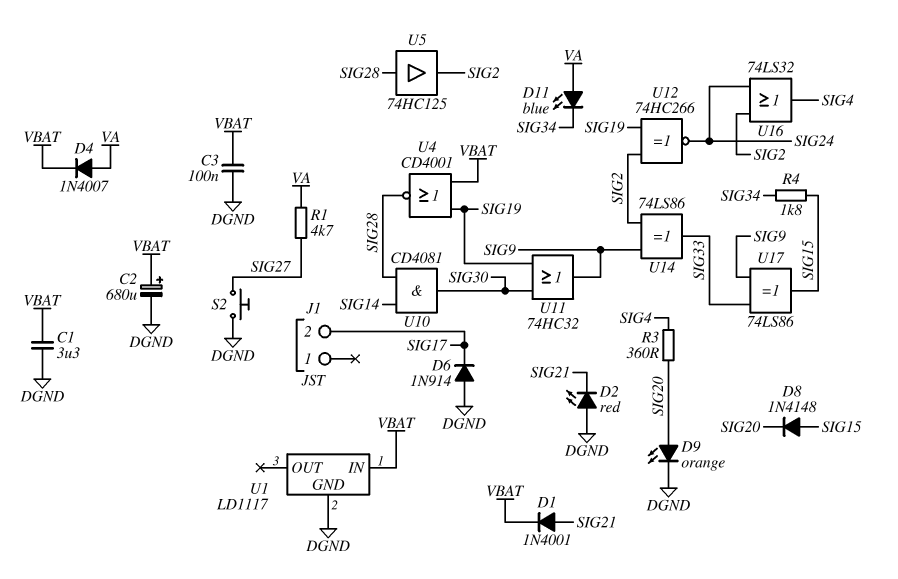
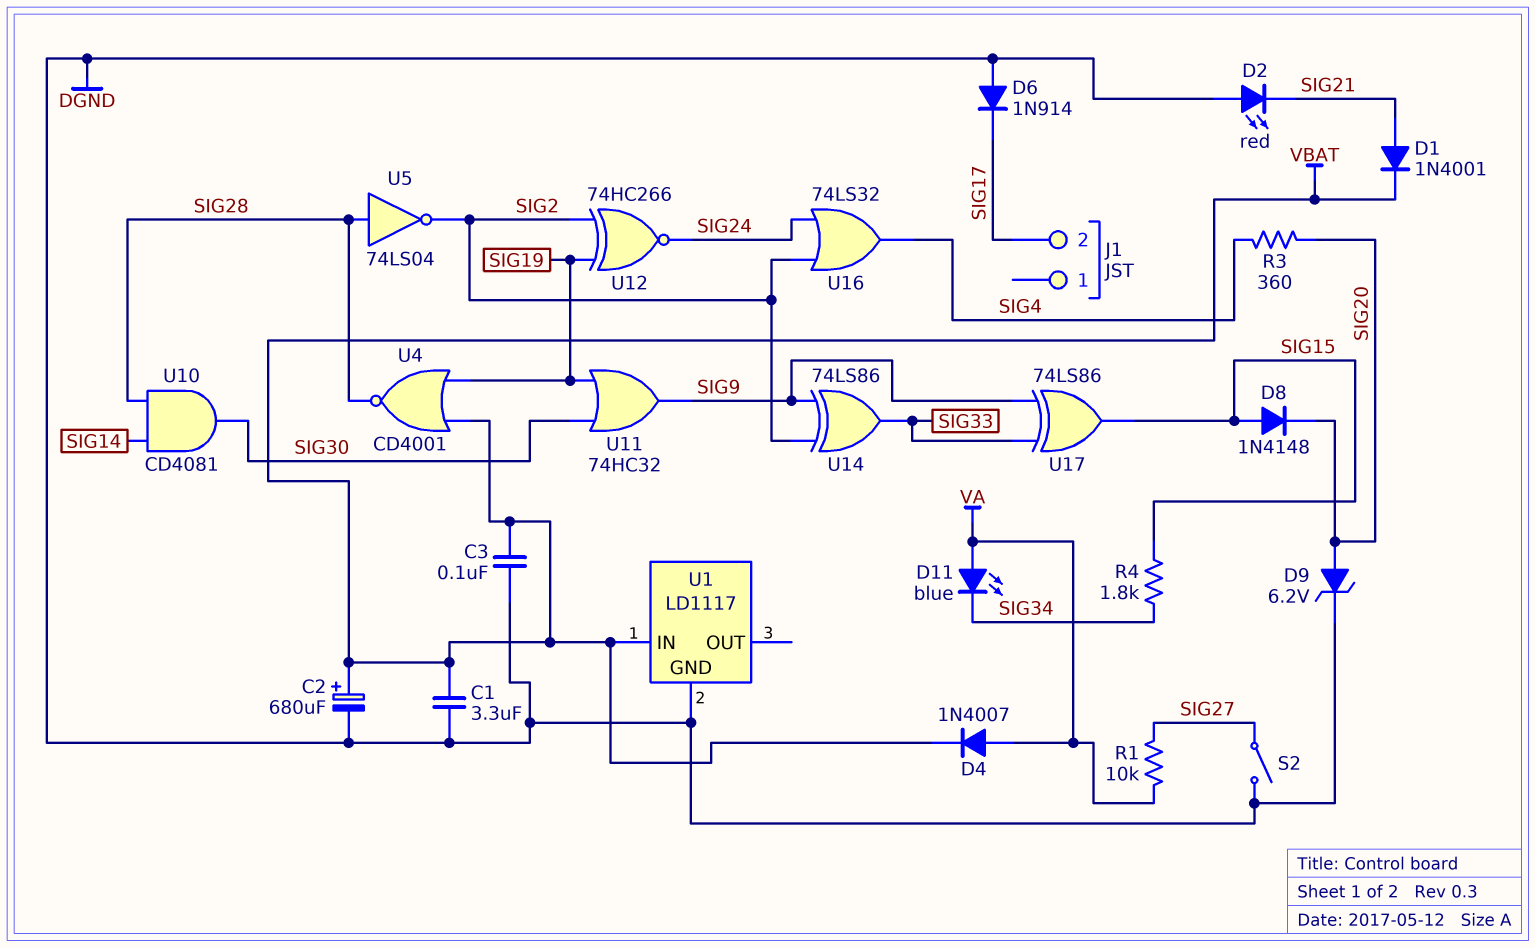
D9: LED orange (A SIG20, K DGND) -> zener 6.2V (A SIG20, K DGND)
R1: 4.7k (SIG27, VA) -> 10k (SIG27, VA)
S2: button (DGND, SIG27) -> switch (DGND, SIG27)
U5: buffer 74HC125 (in SIG28, out SIG2) -> NOT 74LS04 (in SIG28, out SIG2)

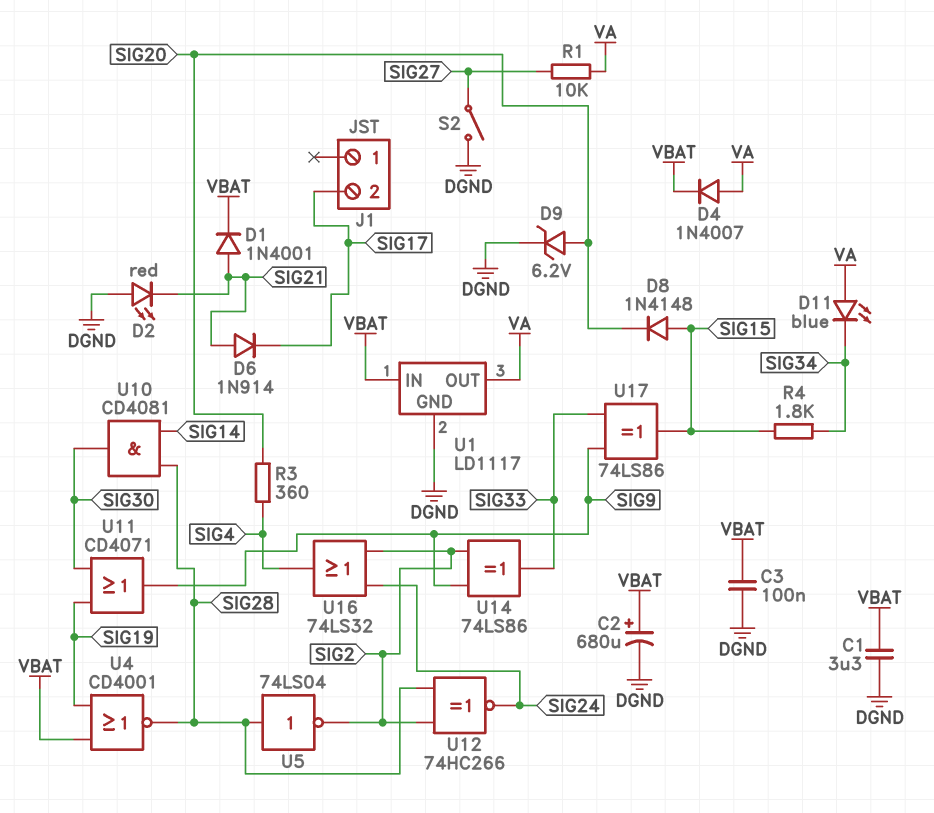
D6: diode 1N914 (A DGND, K SIG17) -> diode 1N914 (A SIG21, K SIG17)
U1 pin OUT: none -> VA
U11: OR 74HC32 (in SIG19, in SIG30, out SIG9) -> OR CD4071 (in SIG19, in SIG30, out SIG9)
U12: XNOR 74HC266 (in SIG2, in SIG19, out SIG24) -> XNOR 74HC266 (in SIG2, in SIG28, out SIG24)

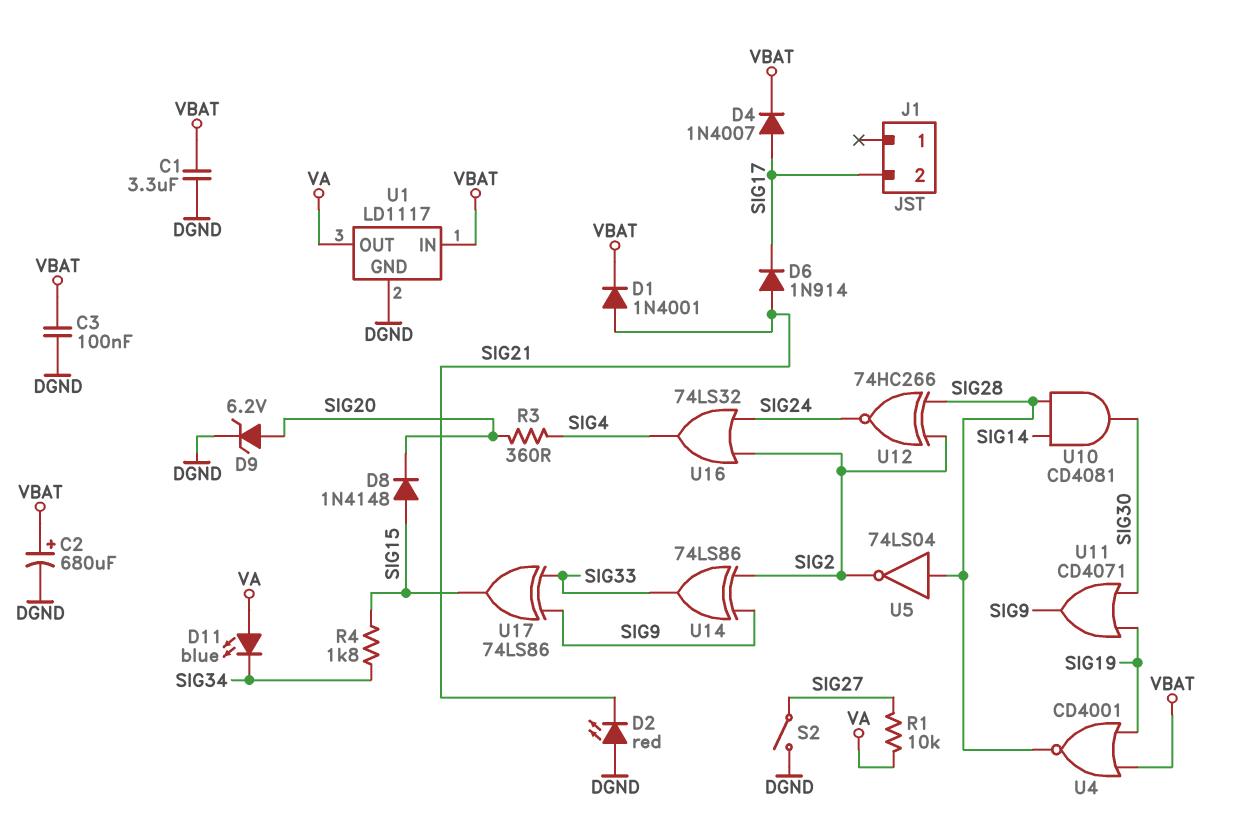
D4: diode 1N4007 (A VA, K VBAT) -> diode 1N4007 (A SIG17, K VBAT)

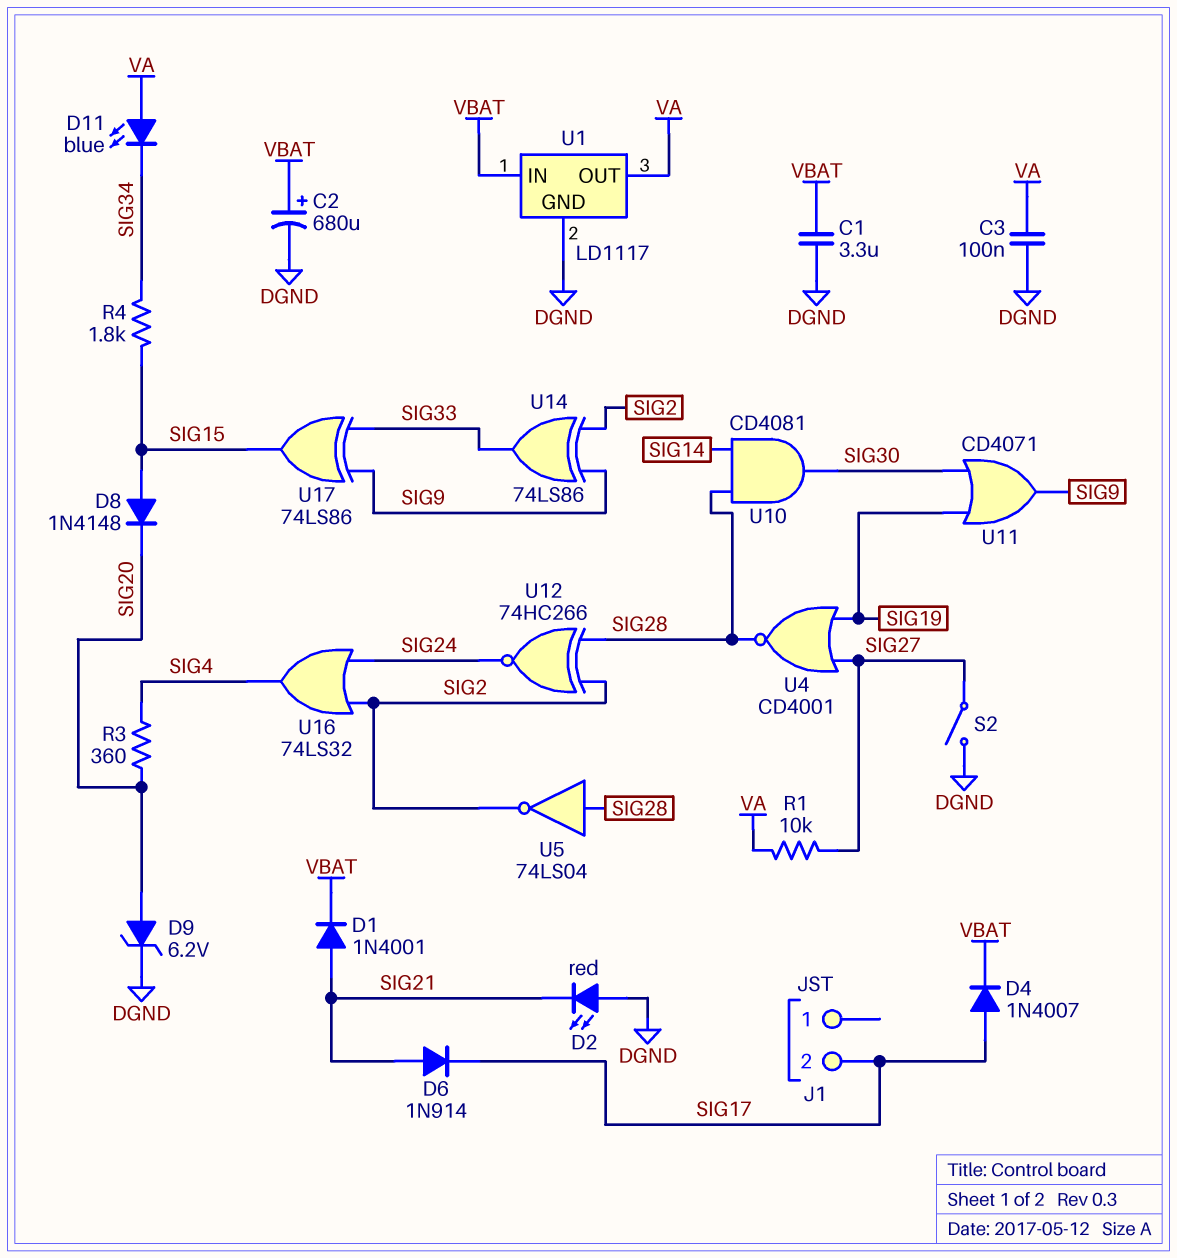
C3: 100nF (DGND, VBAT) -> 100nF (DGND, VA)
U4: NOR CD4001 (in SIG19, in VBAT, out SIG28) -> NOR CD4001 (in SIG19, in SIG27, out SIG28)

